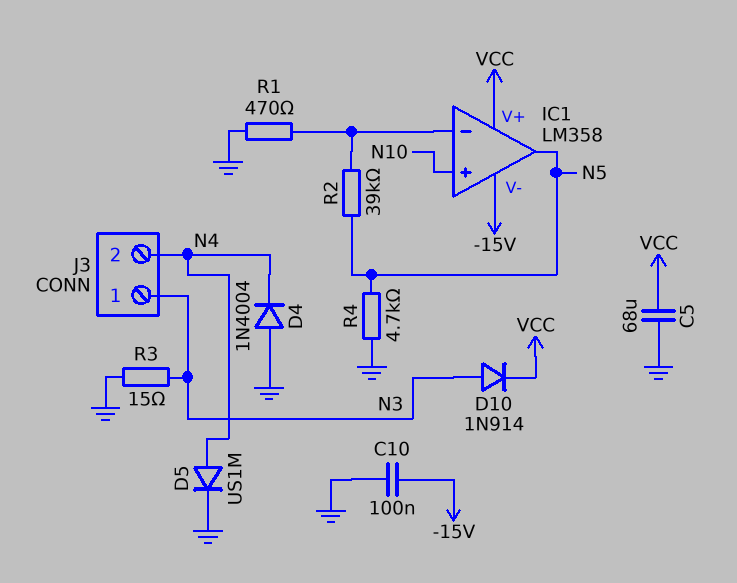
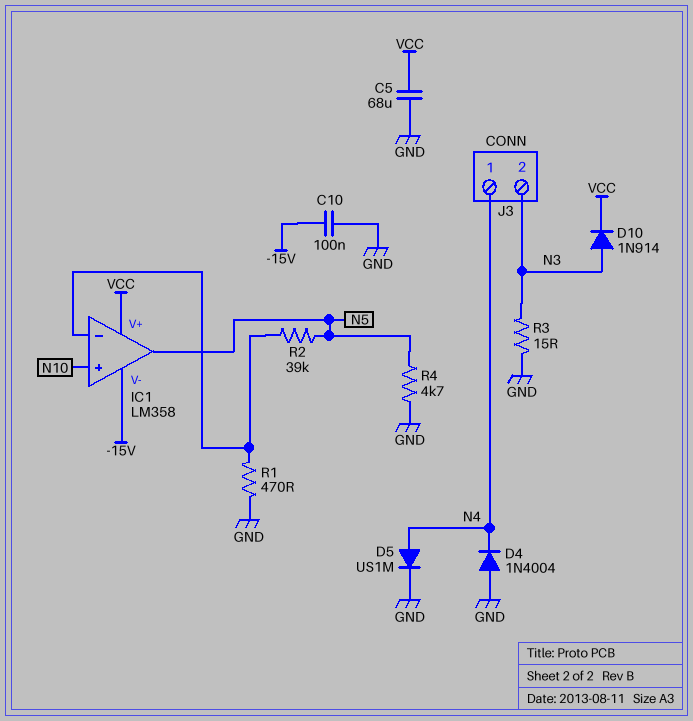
J3 pin 1: N3 -> N4
J3 pin 2: N4 -> N3

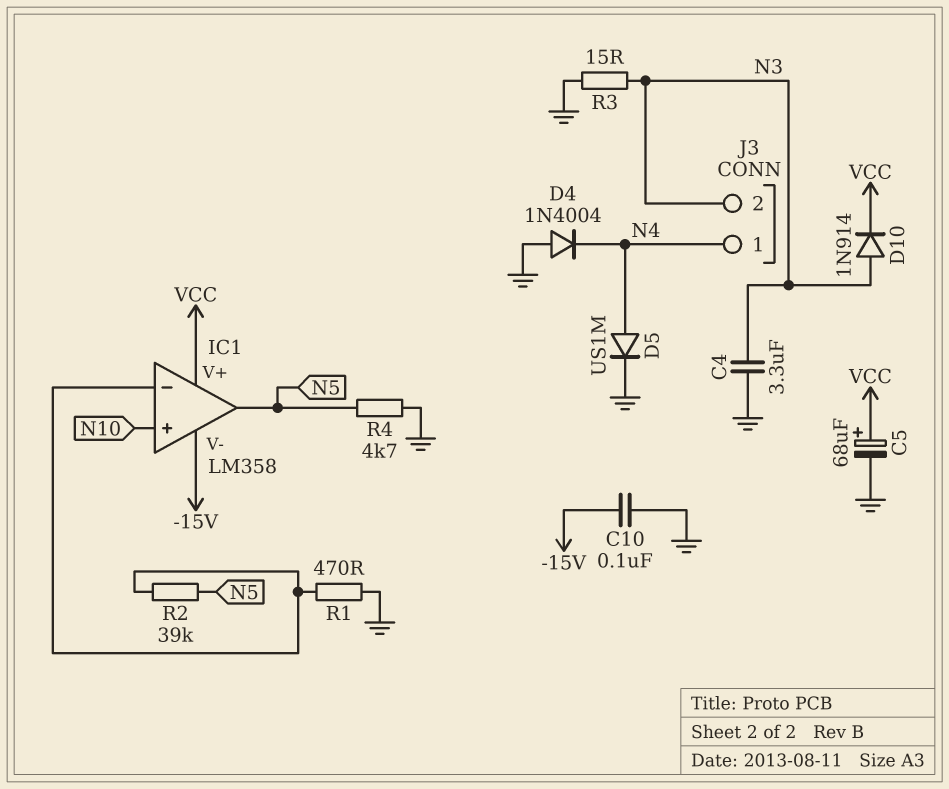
C4: none -> 3.3uF (GND, N3)
C5: 68uF (GND, VCC) -> 68uF (plus VCC, minus GND)

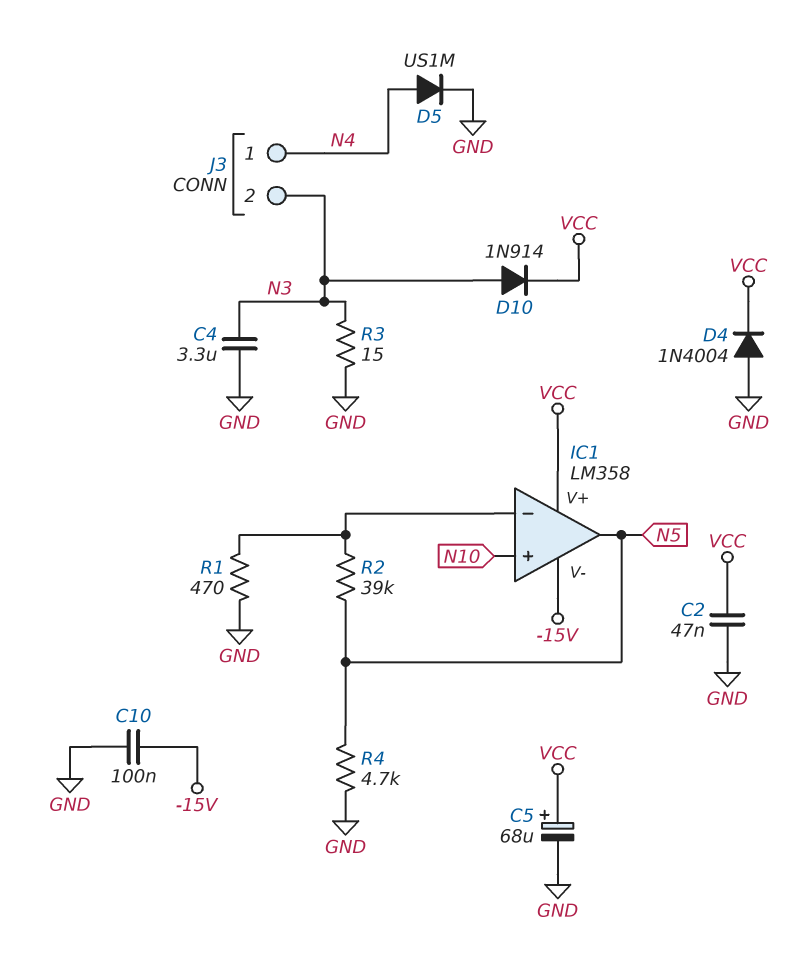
C2: none -> 47nF (GND, VCC)
D4: diode 1N4004 (A GND, K N4) -> diode 1N4004 (A GND, K VCC)

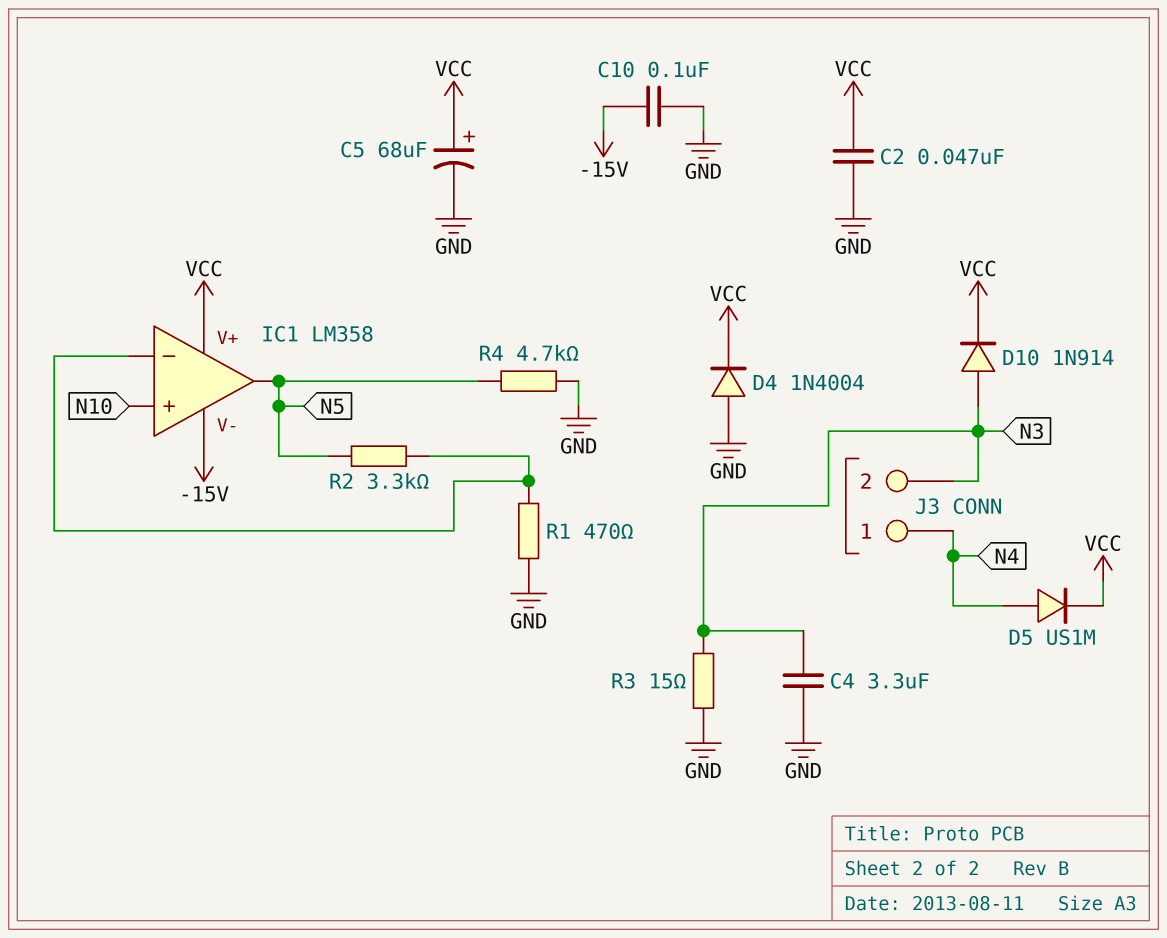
D5: diode US1M (A N4, K GND) -> diode US1M (A N4, K VCC)
R2: 39k (IC1/in-, N5) -> 3.3k (IC1/in-, N5)

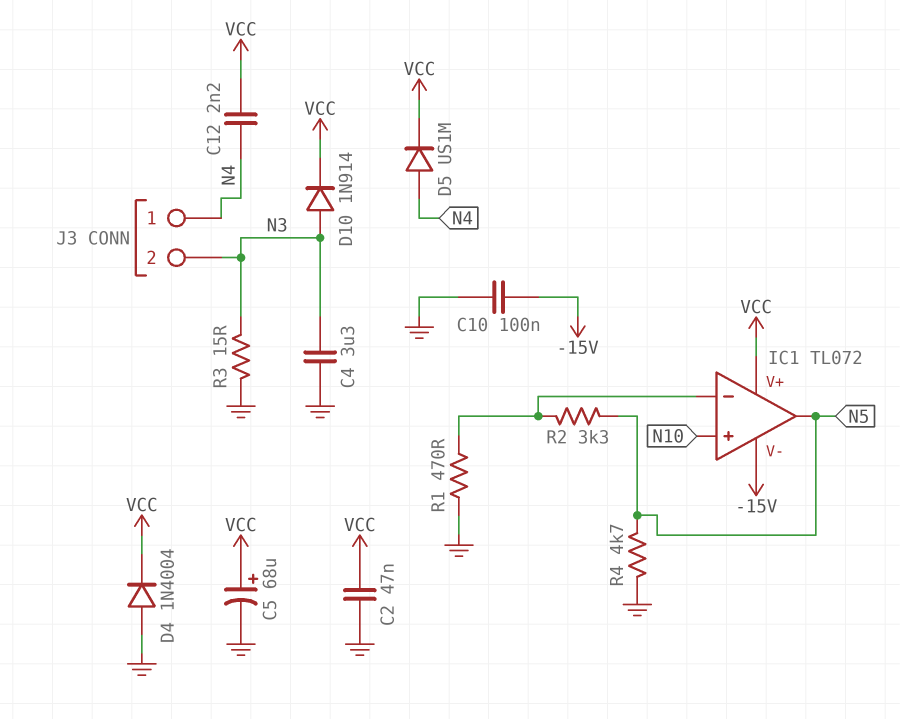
C12: none -> 2.2nF (N4, VCC)
IC1: LM358 -> TL072

